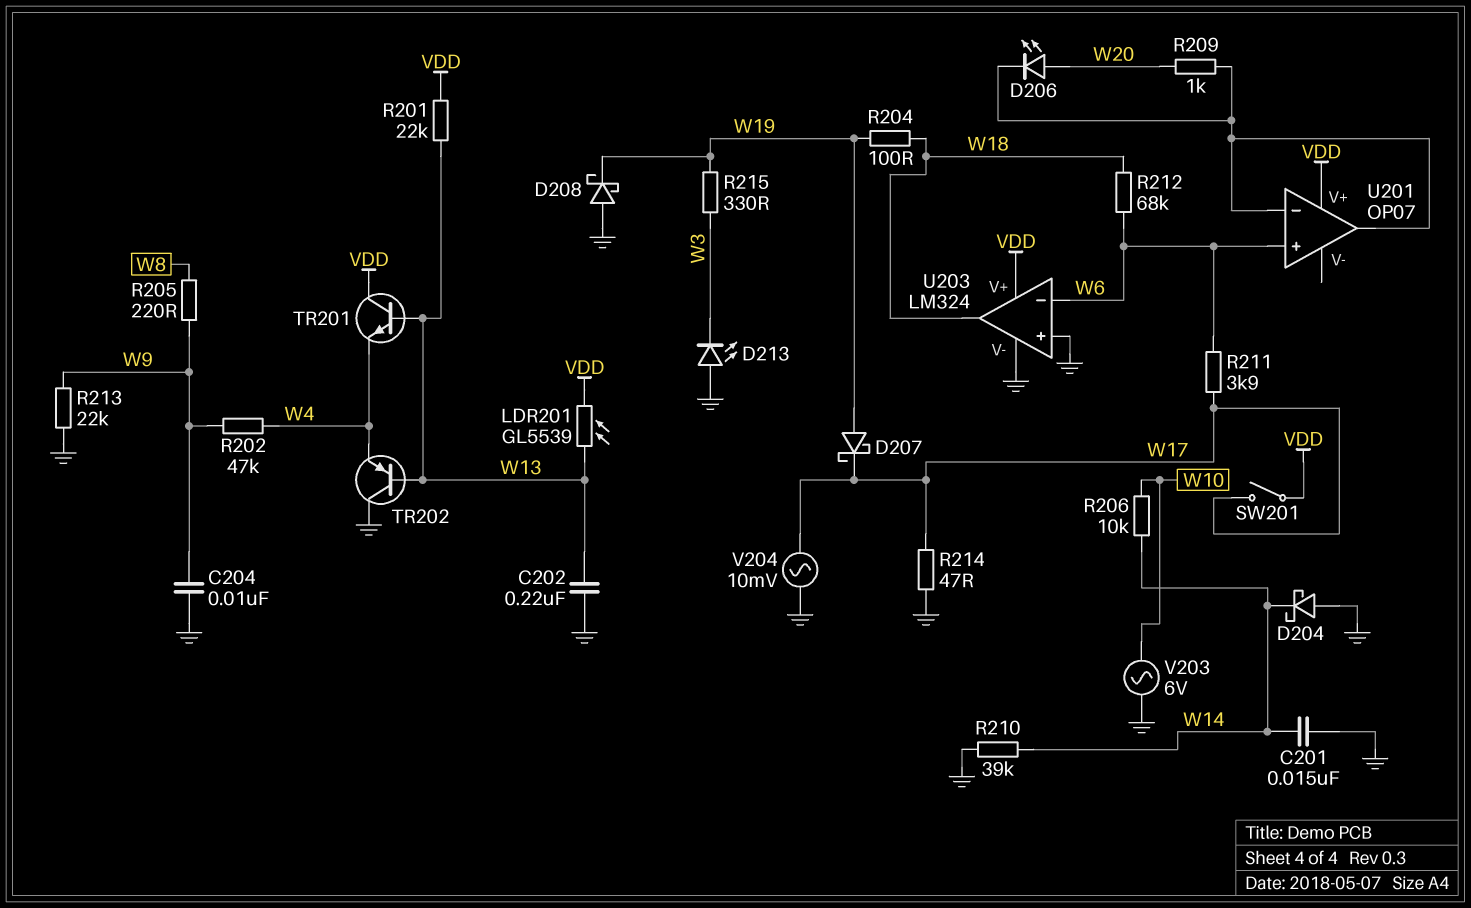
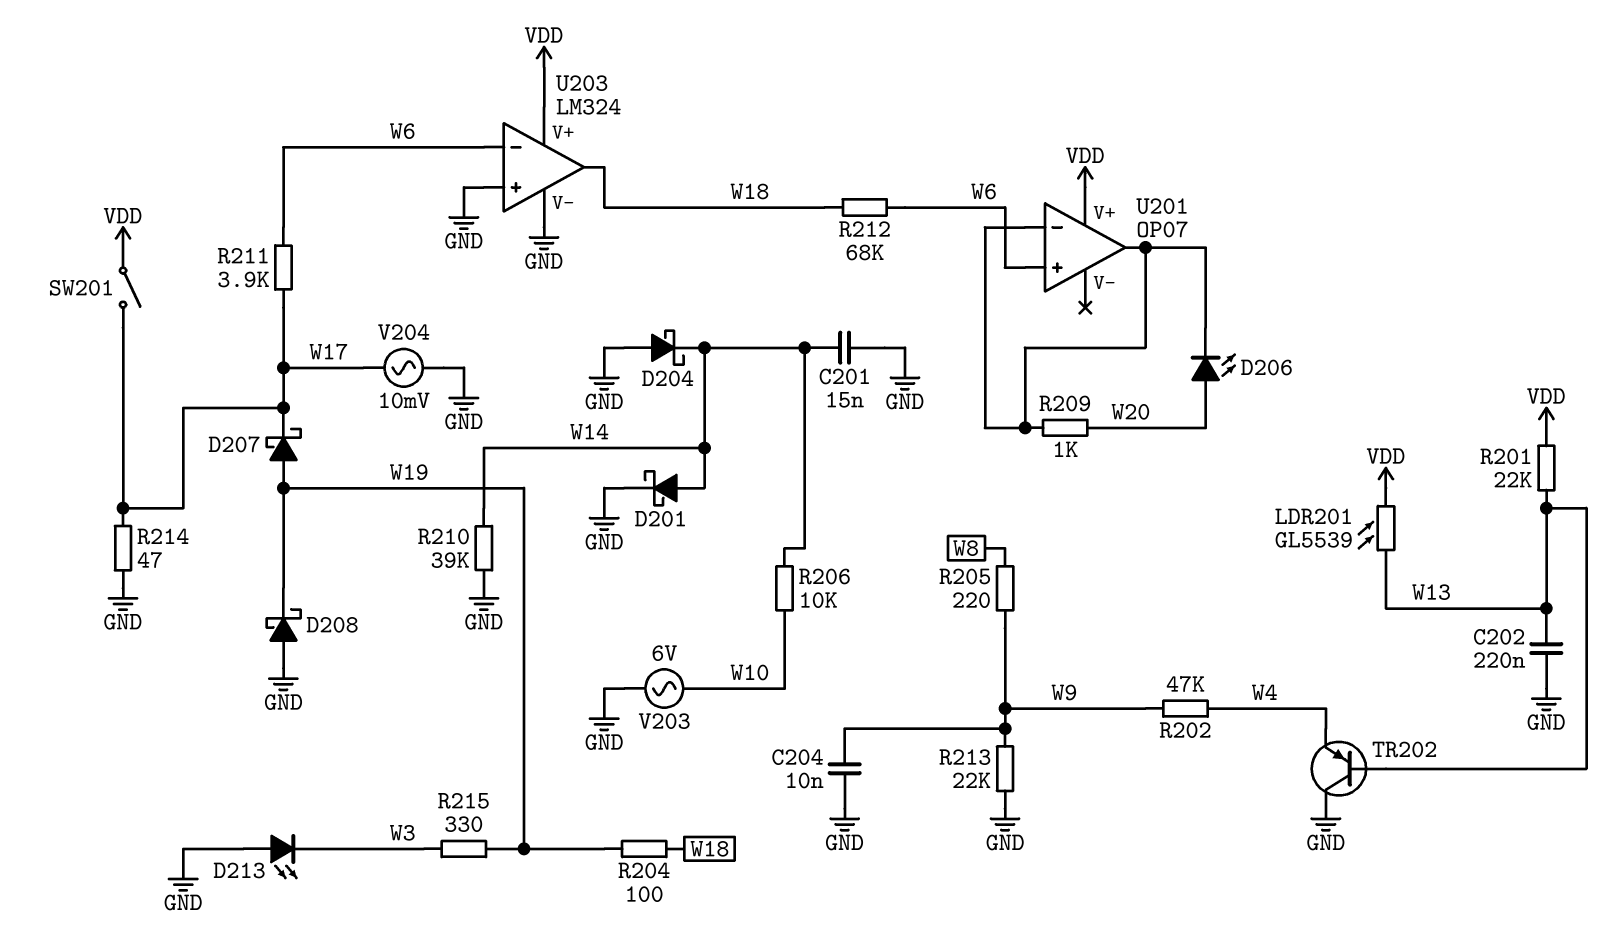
D201: none -> schottky (A W14, K GND)
TR201: NPN (B W13, C VDD, E W4) -> none

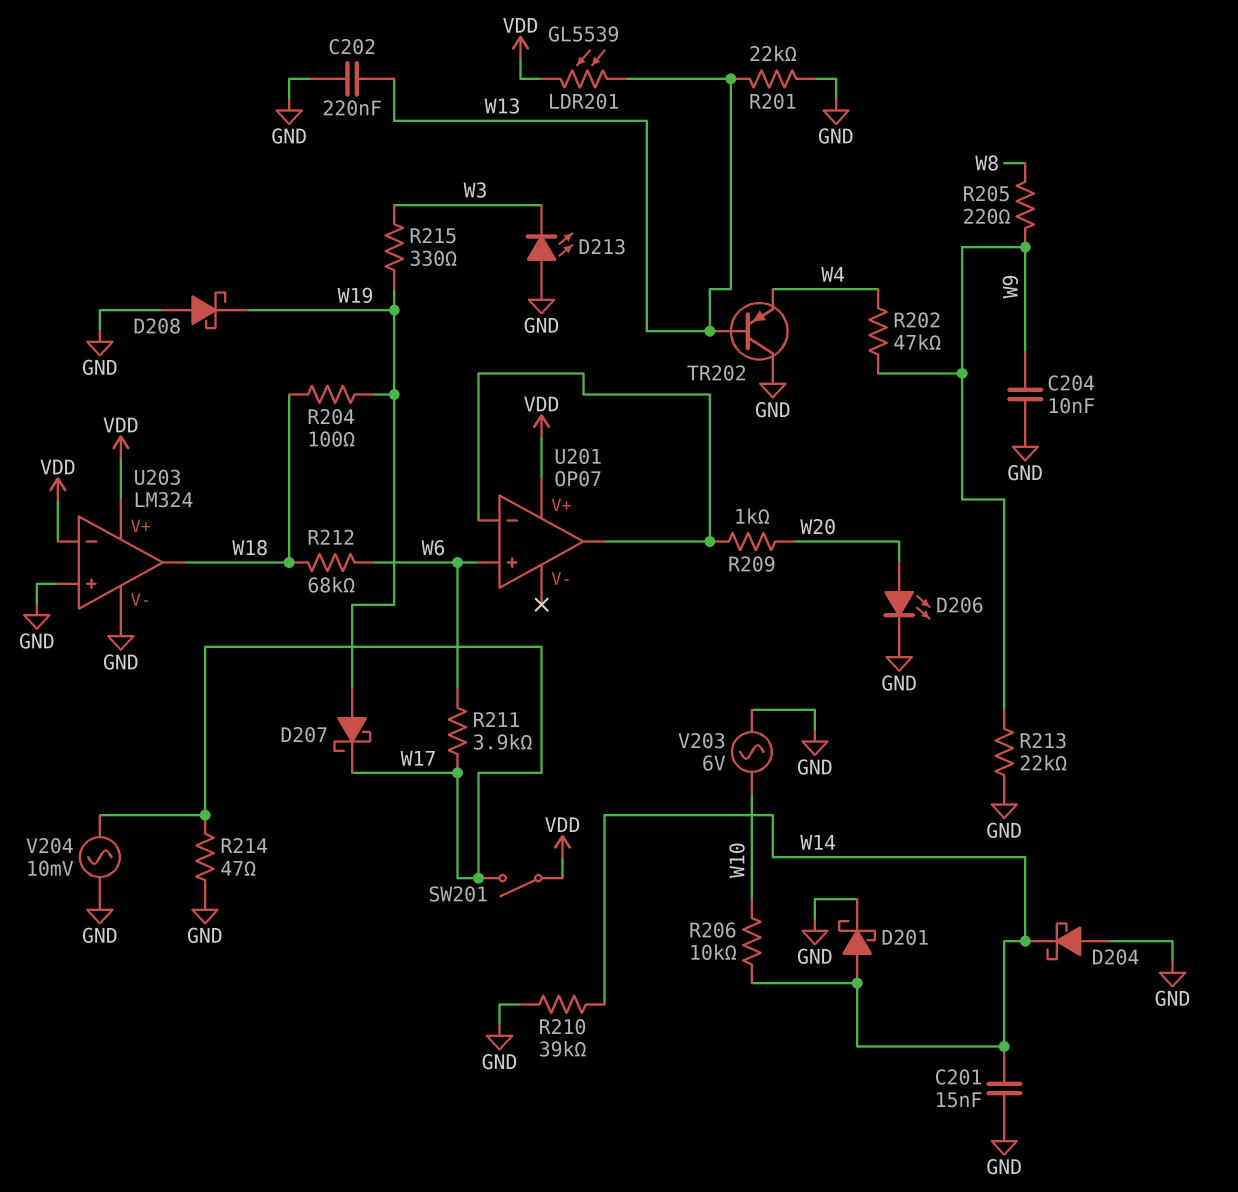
D206: LED (A W20, K U201/in-) -> LED (A W20, K GND)
R201: 22k (VDD, W13) -> 22k (GND, W13)
U203 pin in-: W6 -> VDD

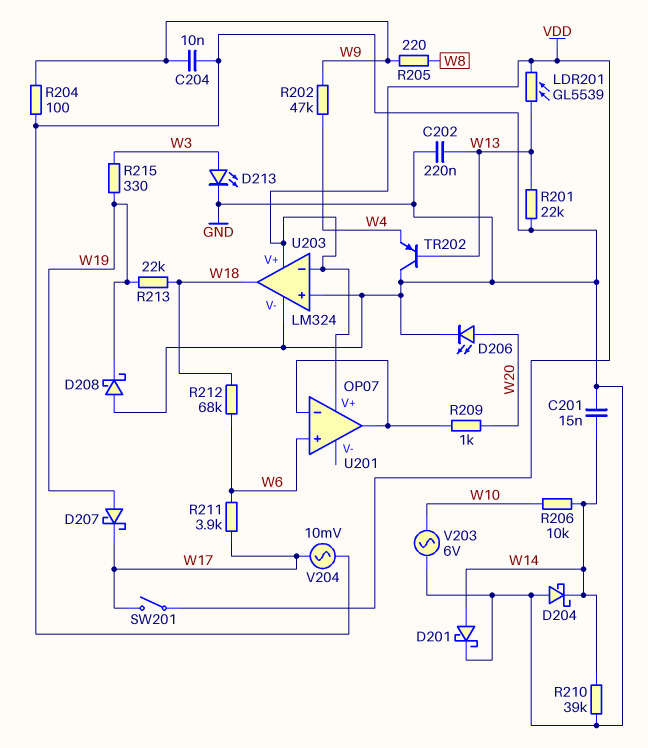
D213: LED (A GND, K W3) -> LED (A W3, K GND)
R204: 100 (W18, W19) -> 100 (GND, W9)
R213: 22k (GND, W9) -> 22k (W18, W19)
R214: 47 (GND, W17) -> none

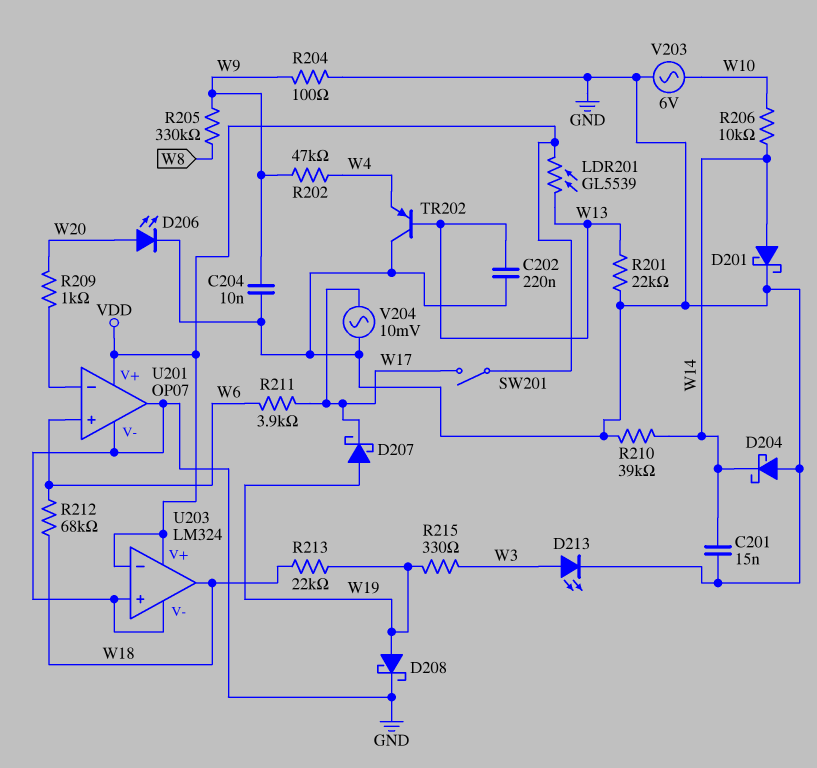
D208: schottky (A GND, K W19) -> schottky (A W19, K GND)
R205: 220 (W8, W9) -> 330k (W8, W9)
U201 pin V-: none -> GND
U201 pin out: U201/in- -> GND

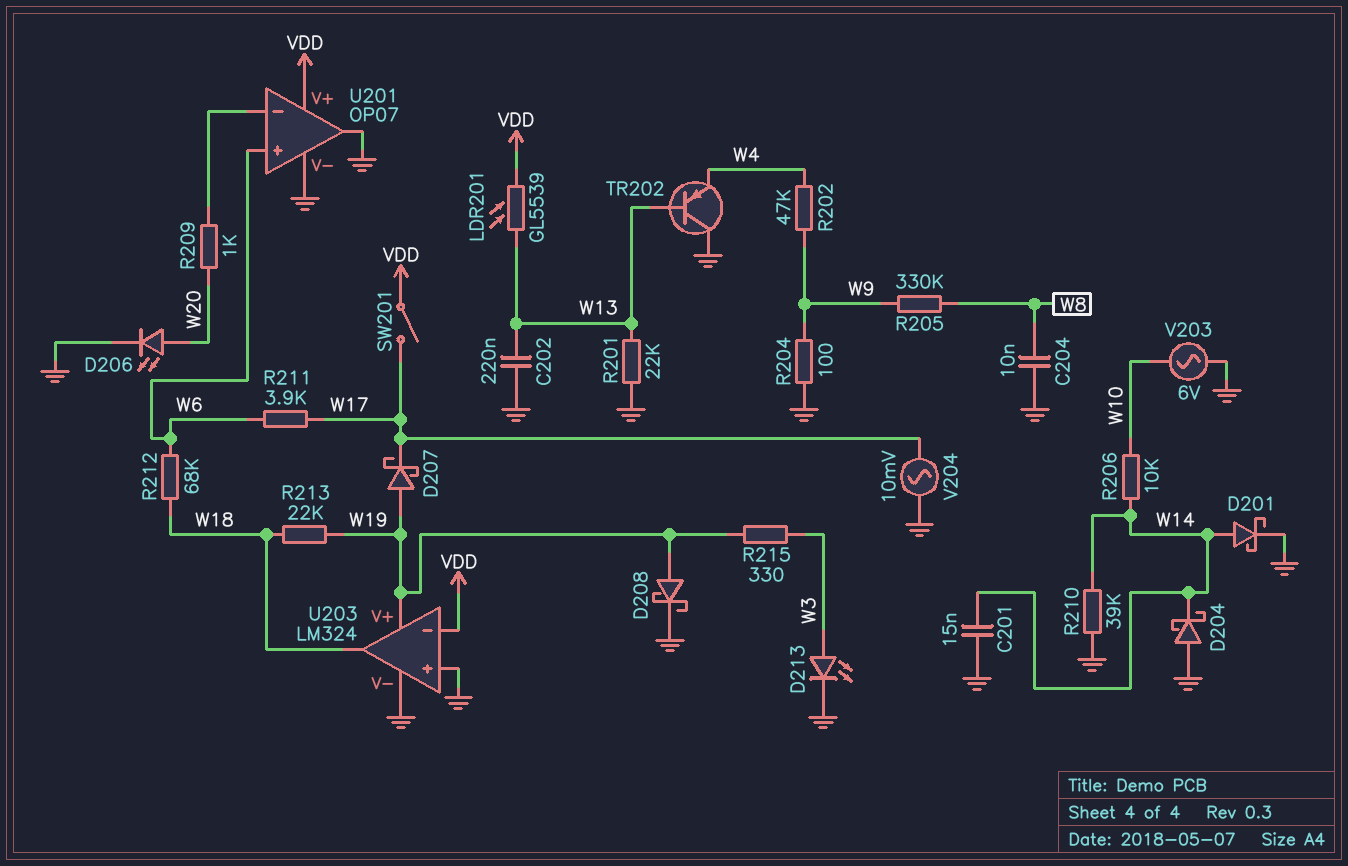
C204: 10nF (GND, W9) -> 10nF (GND, W8)
U203 pin V+: VDD -> W19

